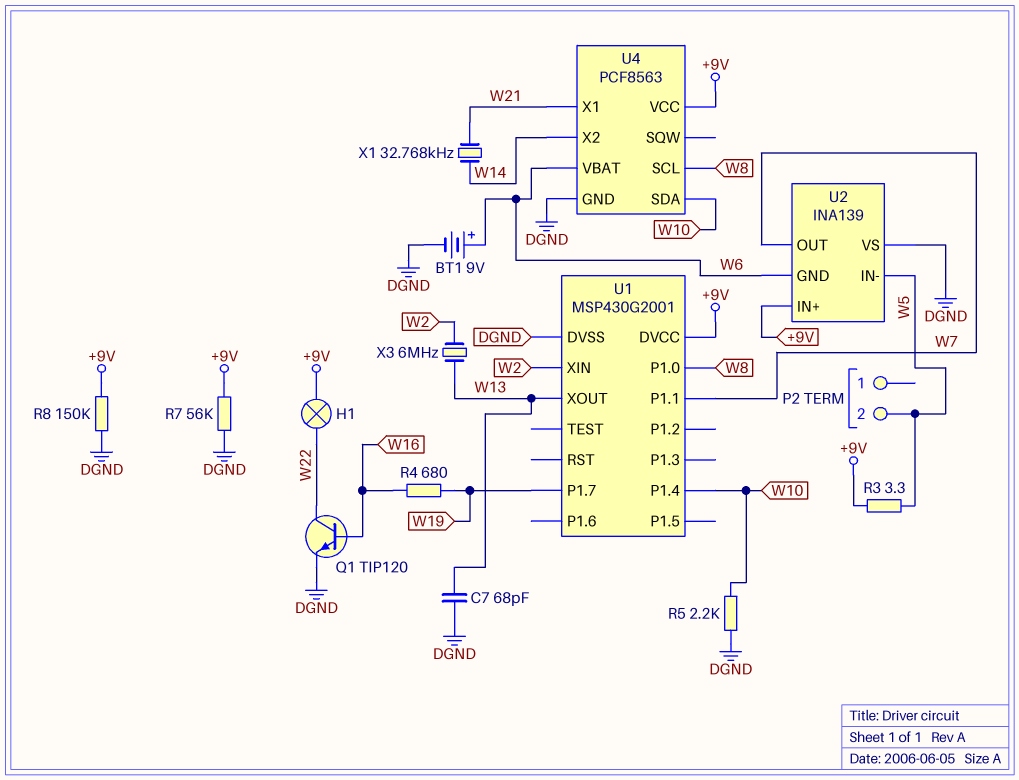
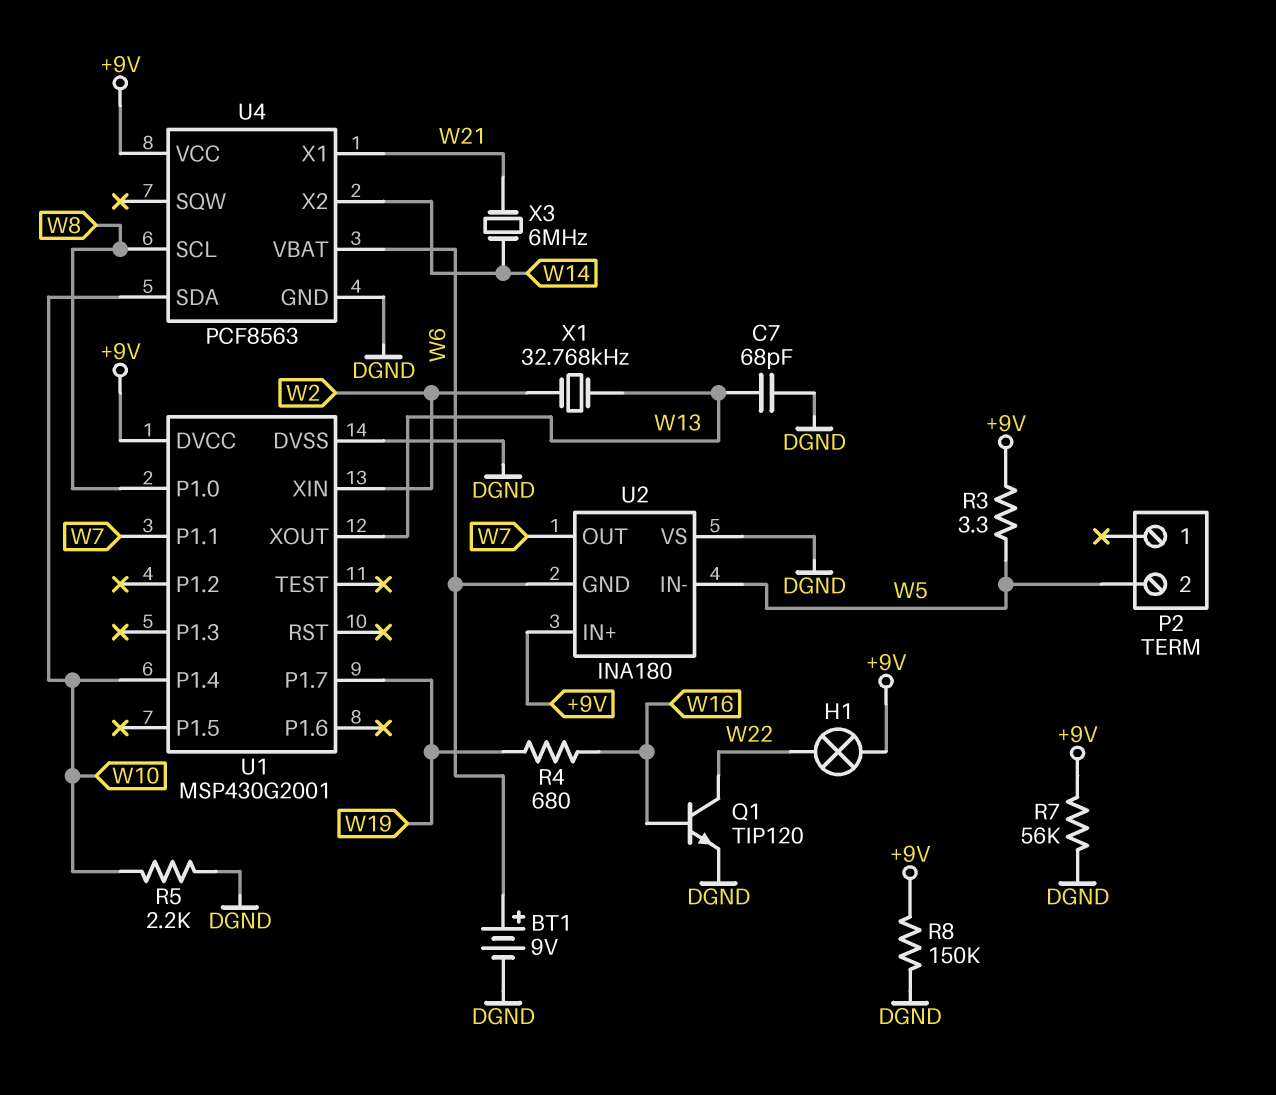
U2: INA139 -> INA180
X1: 32.768kHz (W14, W21) -> 32.768kHz (W2, W13)
X3: 6MHz (W2, W13) -> 6MHz (W14, W21)

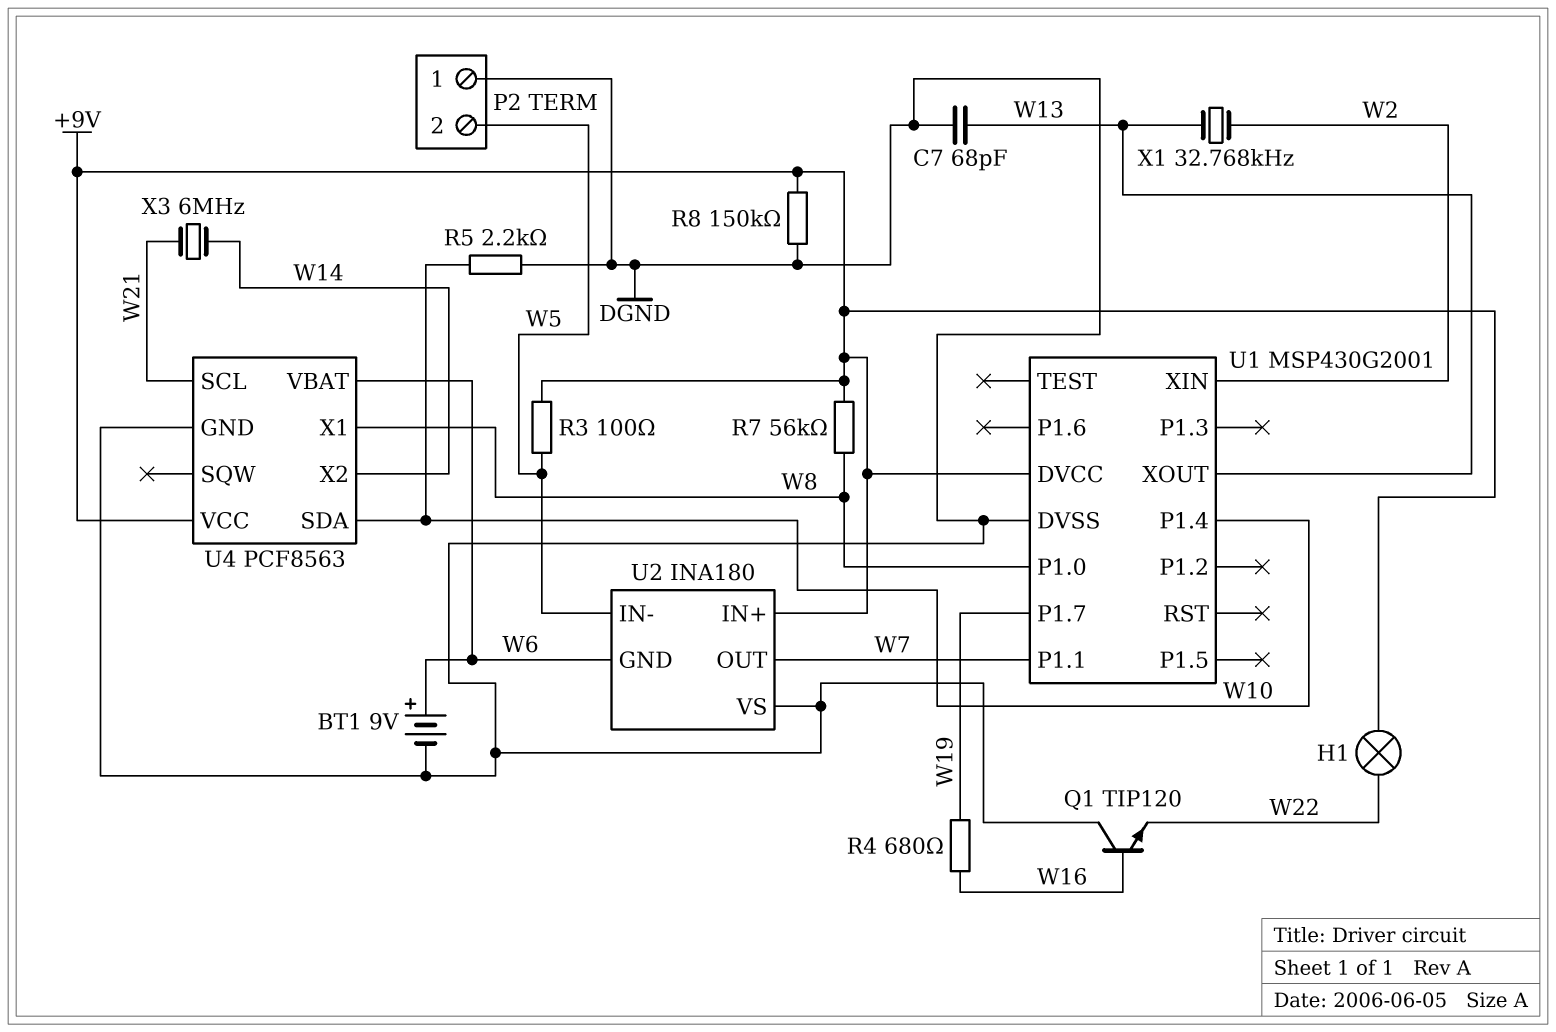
P2 pin 1: none -> DGND
Q1: NPN TIP120 (B W16, C W22, E DGND) -> NPN TIP120 (B W16, C DGND, E W22)
R3: 3.3 (+9V, W5) -> 100 (+9V, W5)
R7: 56k (+9V, DGND) -> 56k (+9V, W8)
U4 pin SCL: W8 -> W21
U4 pin X1: W21 -> W8

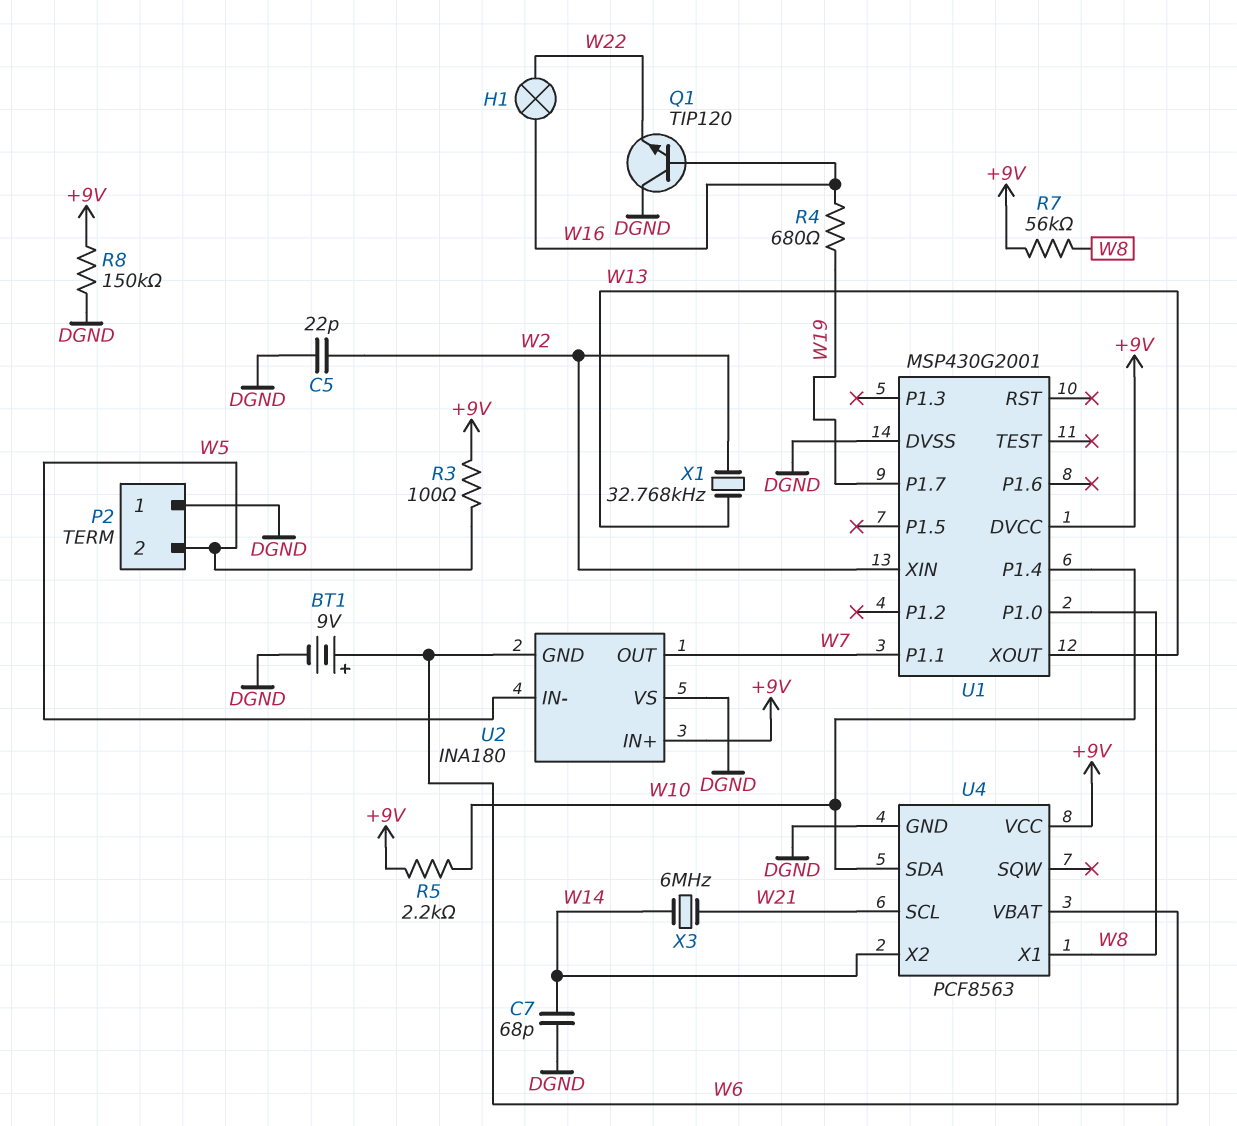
C5: none -> 22pF (DGND, W2)
C7: 68pF (DGND, W13) -> 68pF (DGND, W14)
H1: lamp (+9V, W22) -> lamp (W16, W22)
R5: 2.2k (DGND, W10) -> 2.2k (+9V, W10)

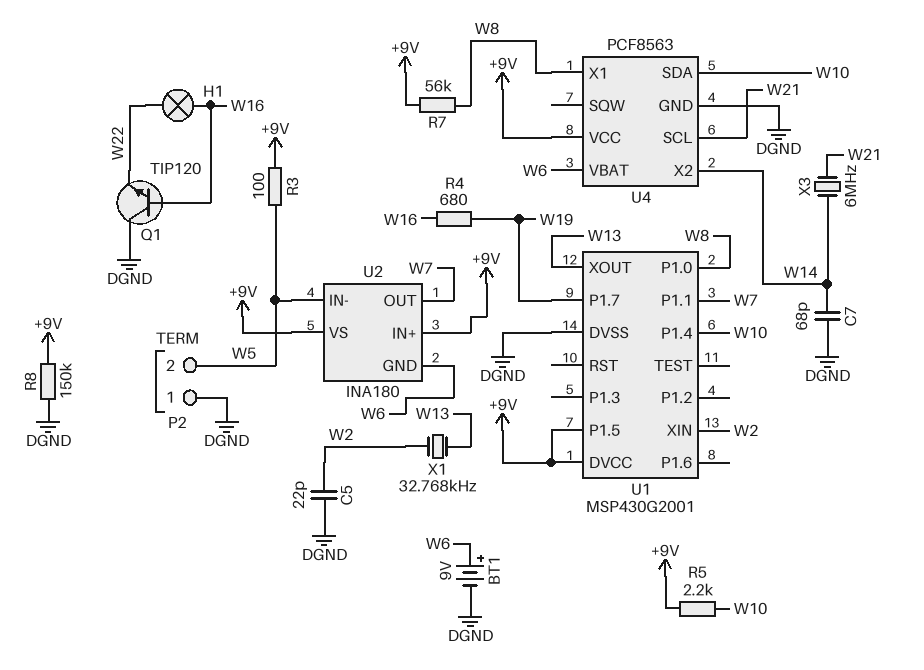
U1 pin P1.5: none -> +9V
U2 pin VS: DGND -> +9V

